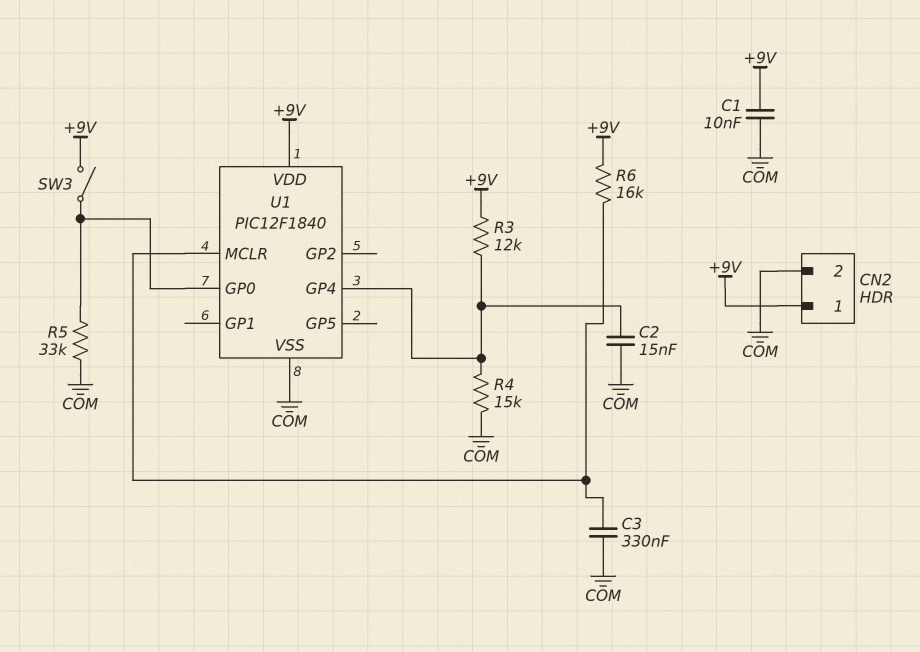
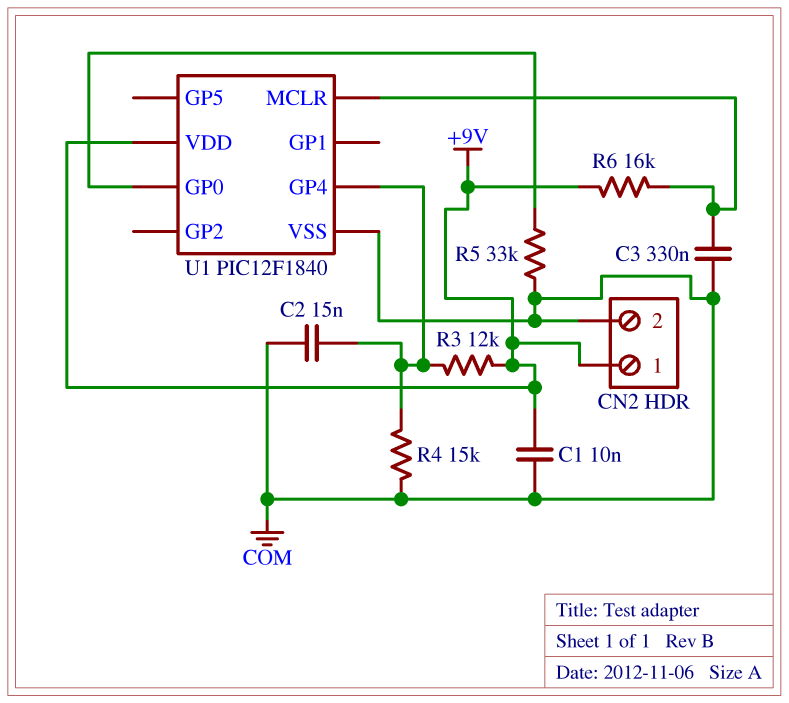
SW3: switch (+9V, U1/GP0) -> none

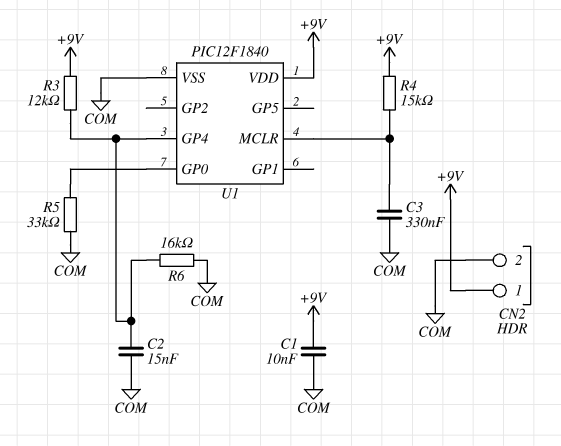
R4: 15k (COM, U1/GP4) -> 15k (+9V, U1/MCLR)
R6: 16k (+9V, U1/MCLR) -> 16k (COM, U1/GP4)

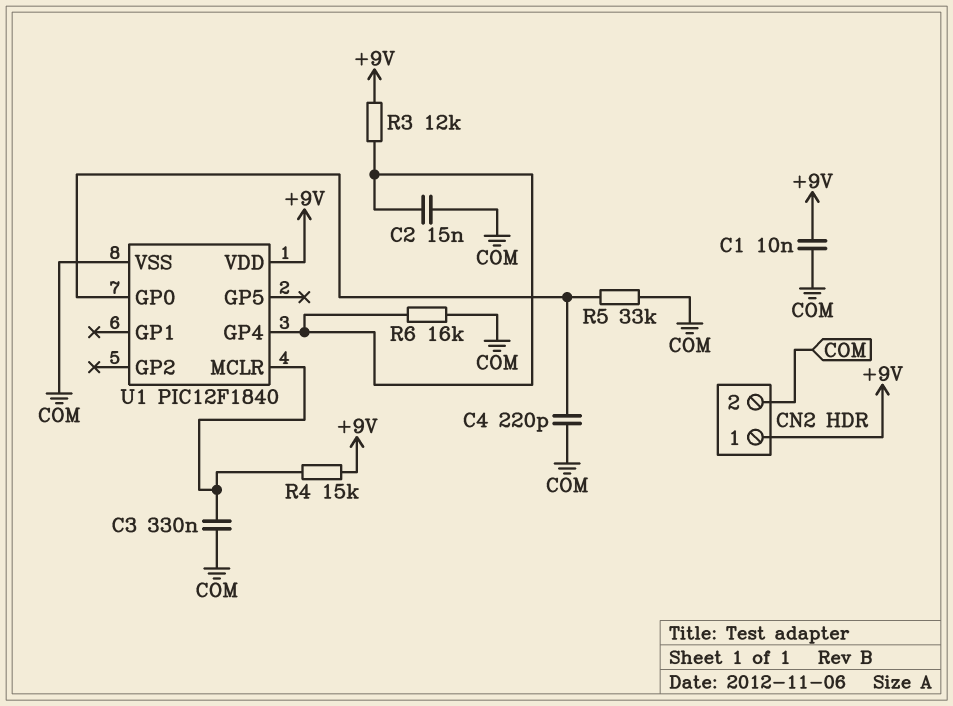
C4: none -> 220pF (COM, U1/GP0)

